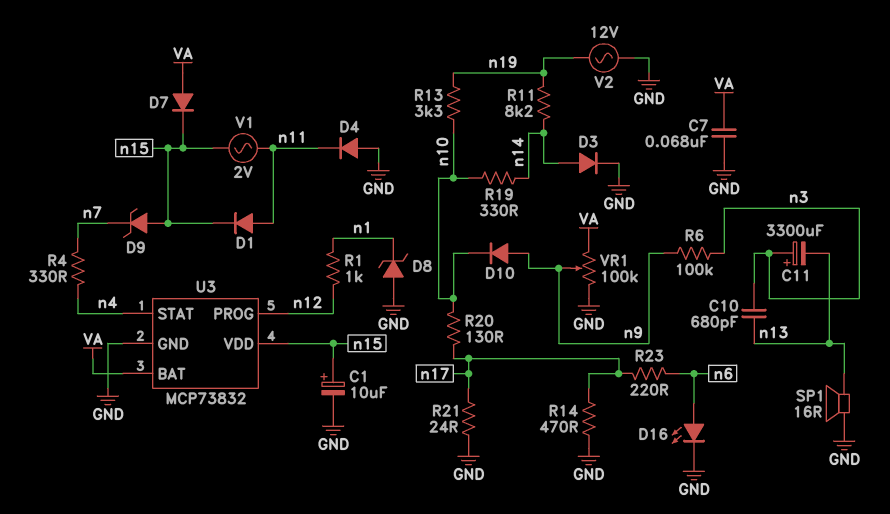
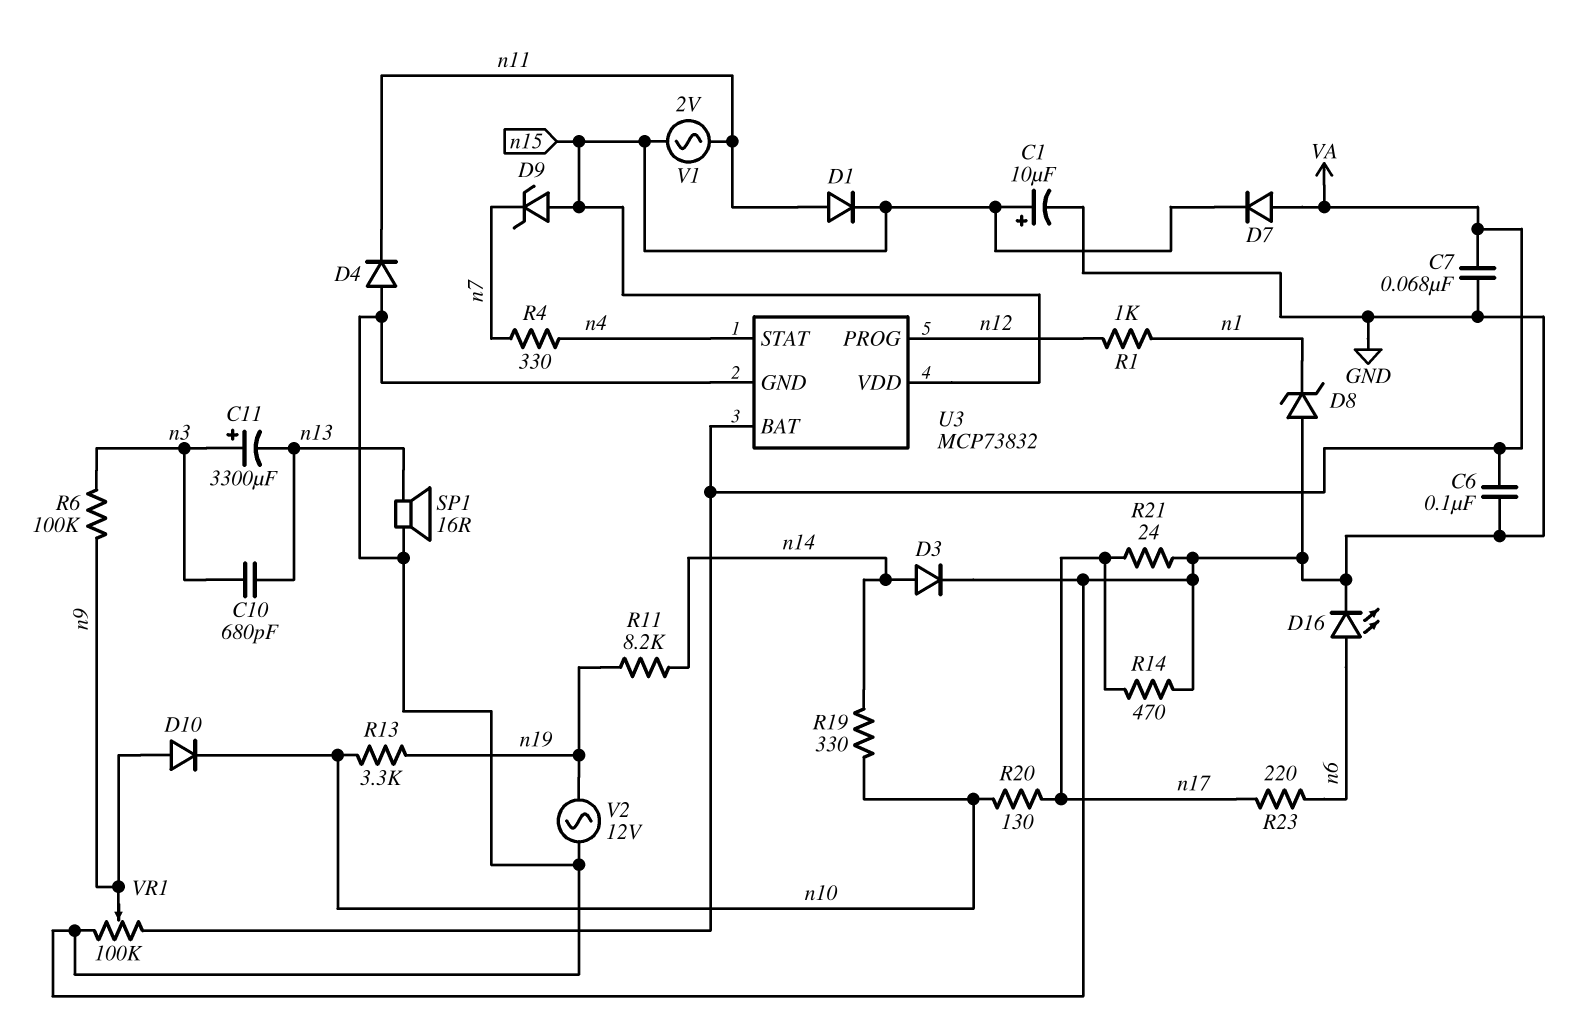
C6: none -> 100nF (GND, VA)

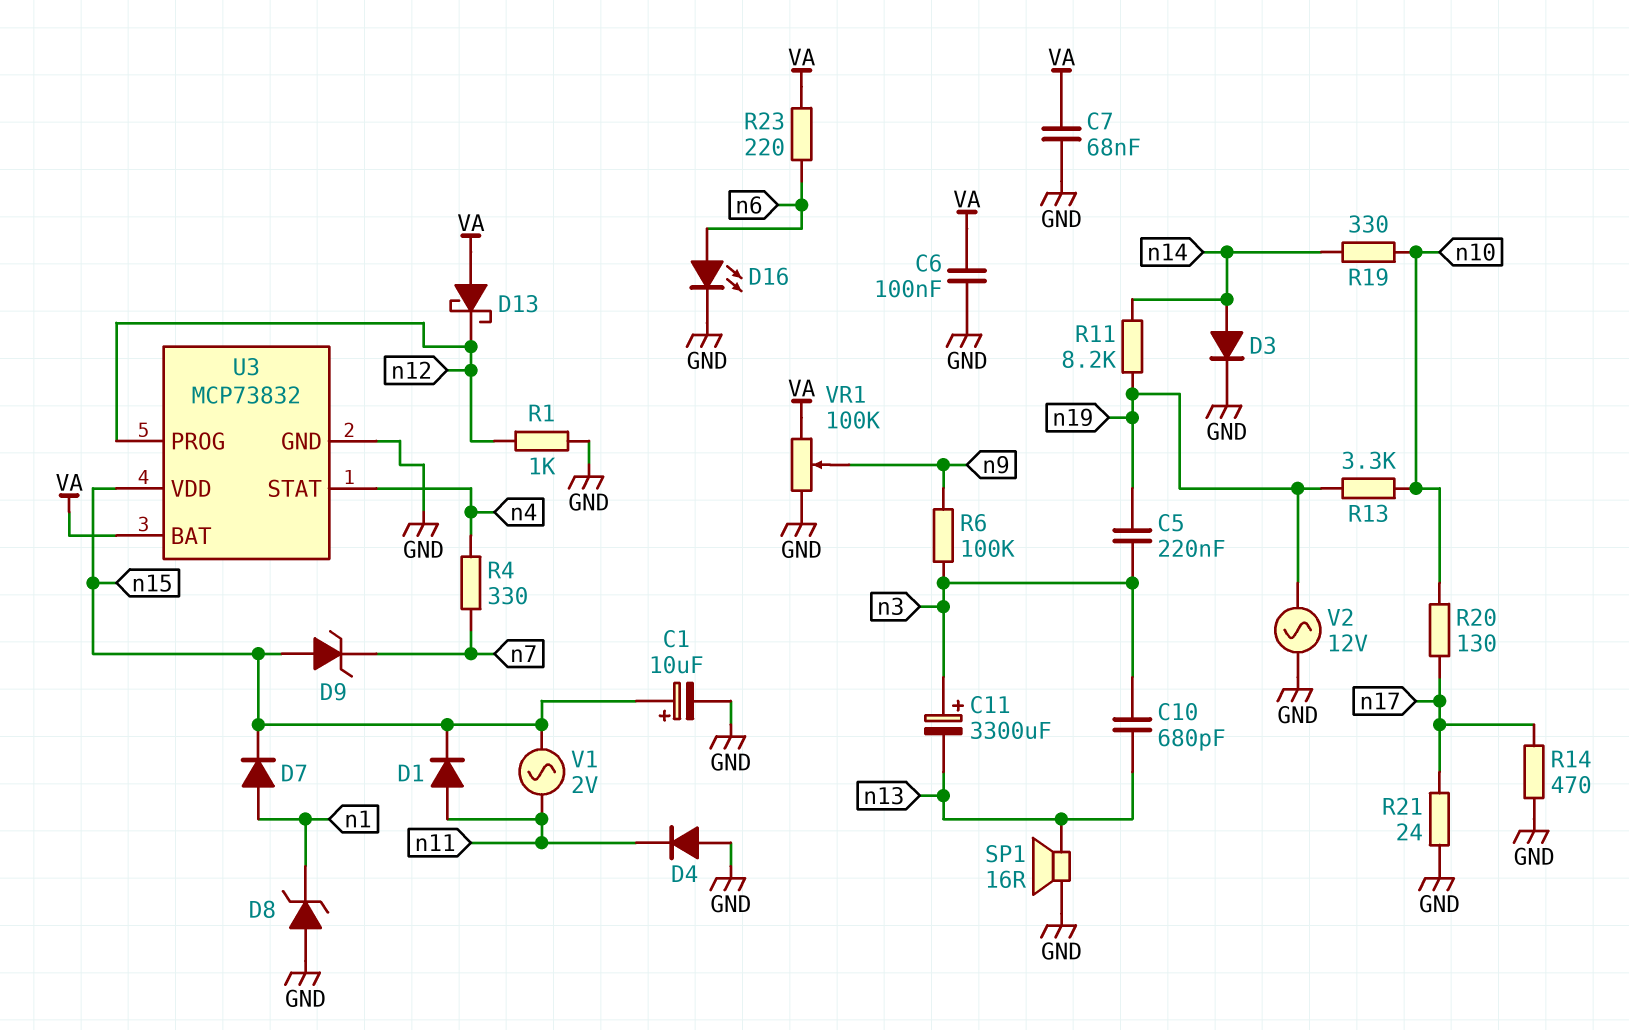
C5: none -> 220nF (n3, n19)
D7: diode (A VA, K n15) -> diode (A n1, K n15)
D10: diode (A n9, K n10) -> none
D13: none -> schottky (A VA, K n12)
R1: 1k (n1, n12) -> 1k (GND, n12)
R23: 220 (n6, n17) -> 220 (VA, n6)

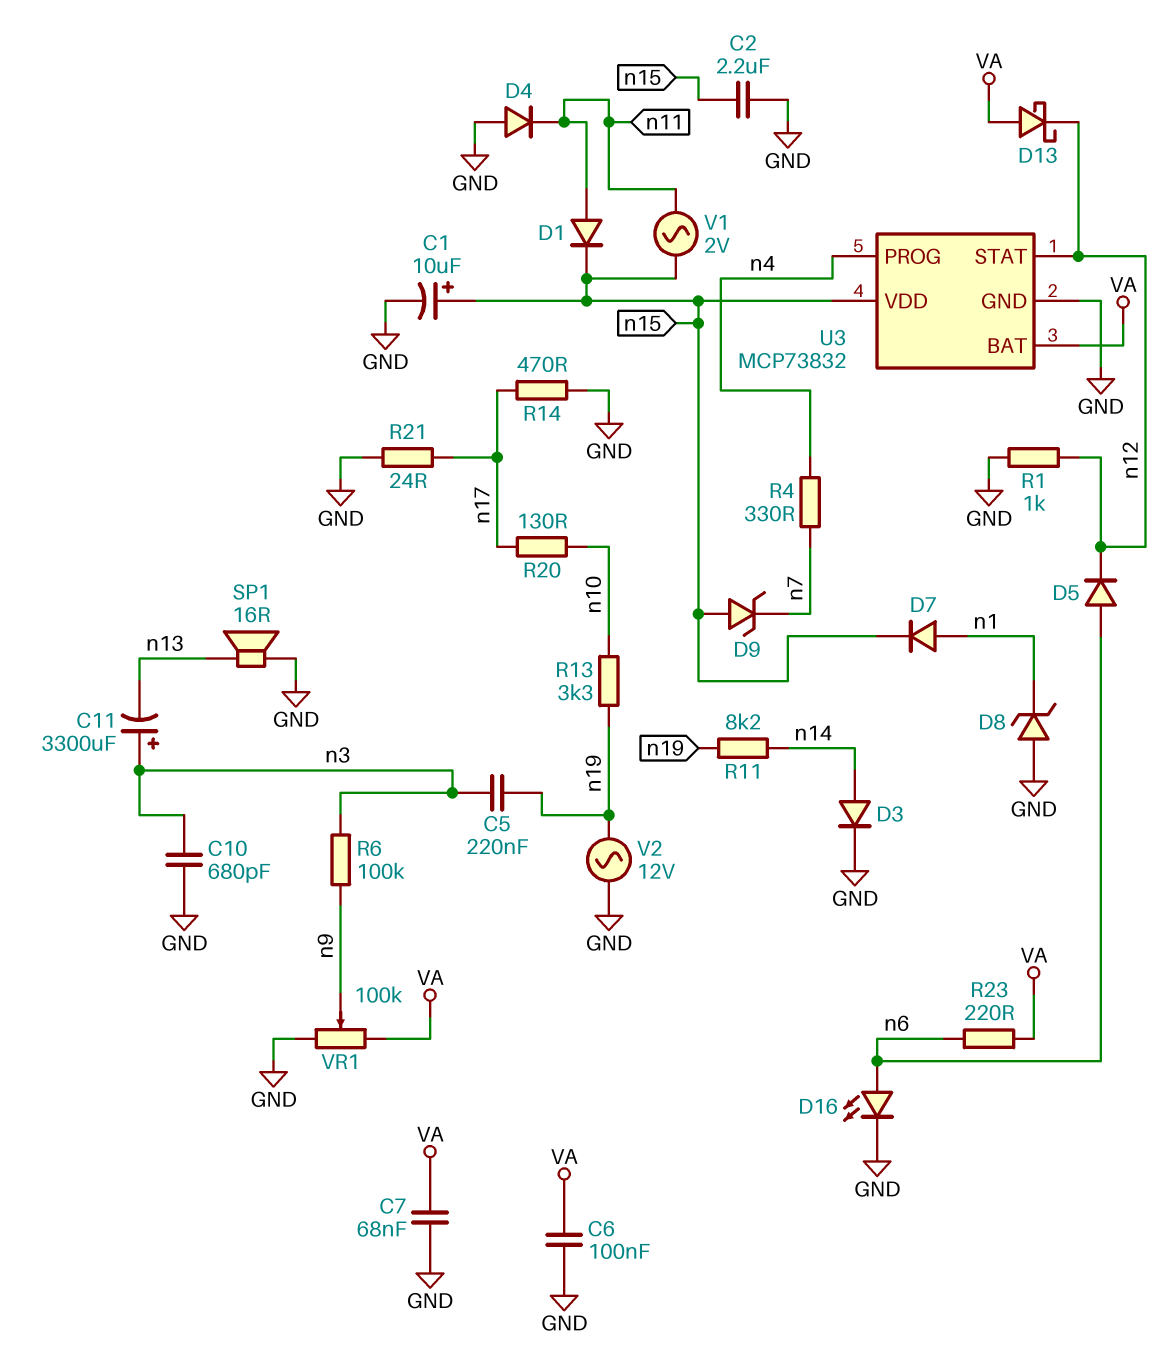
C2: none -> 2.2uF (GND, n15)
C10: 680pF (n3, n13) -> 680pF (GND, n3)
D5: none -> diode (A n6, K n12)
R19: 330 (n10, n14) -> none
U3 pin PROG: n12 -> n4
U3 pin STAT: n4 -> n12

